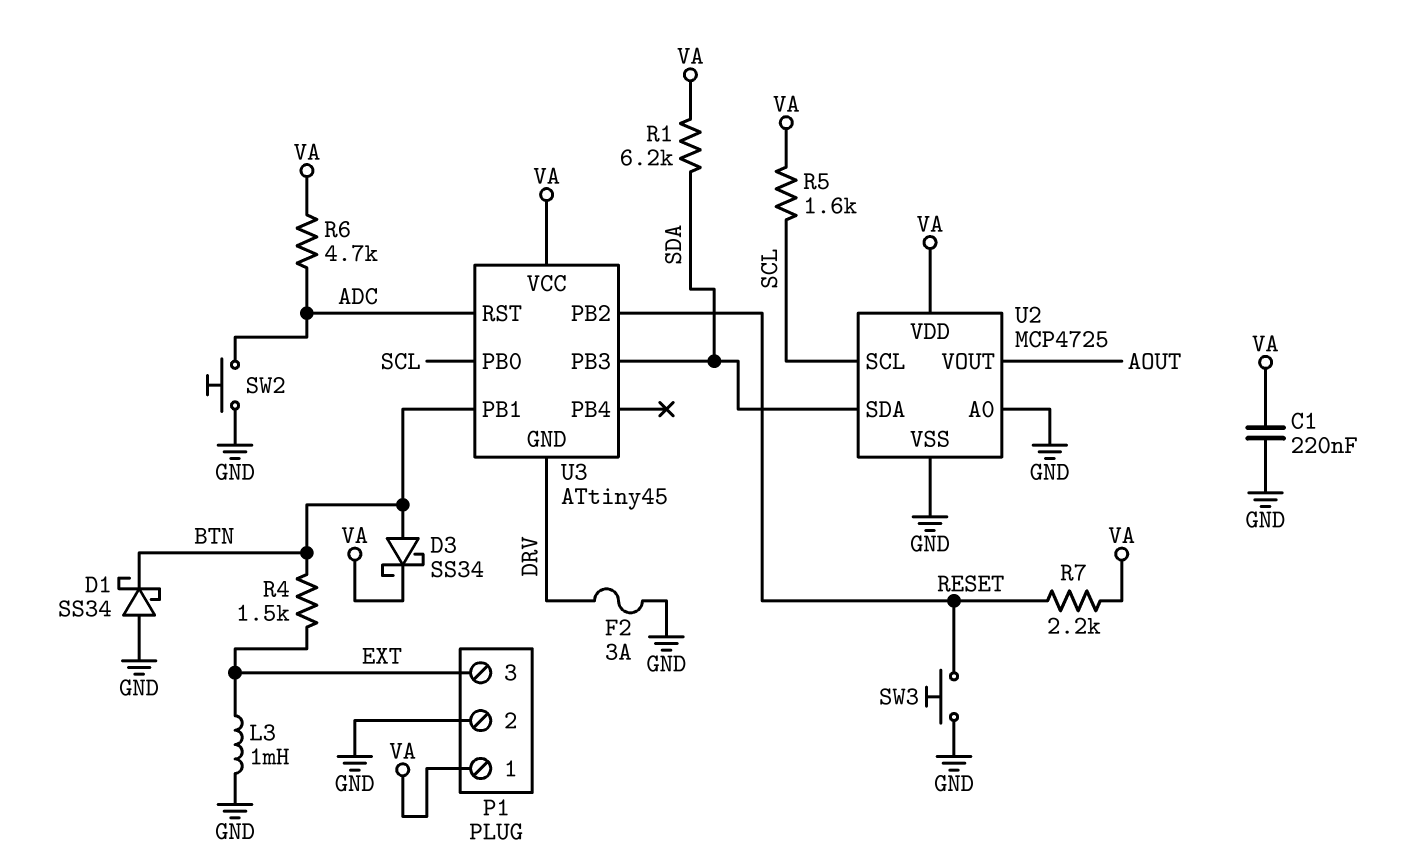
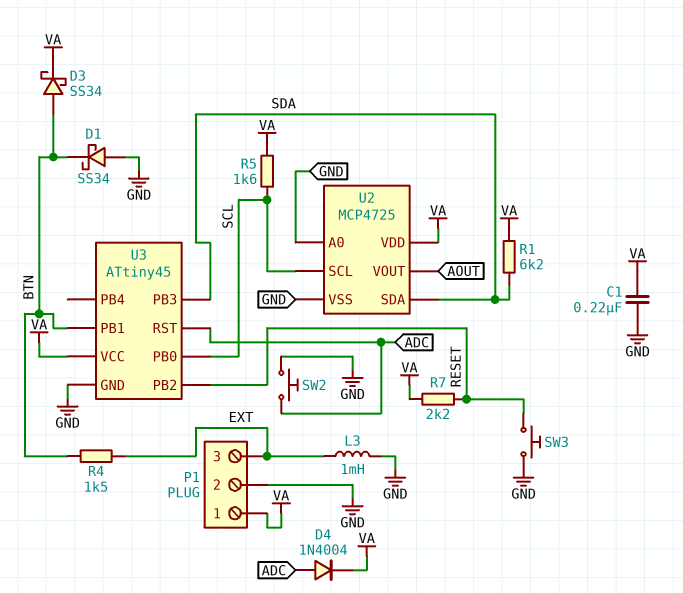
D4: none -> diode 1N4004 (A ADC, K VA)
F2: 3A (DRV, GND) -> none
R6: 4.7k (ADC, VA) -> none
U3 pin GND: DRV -> GND

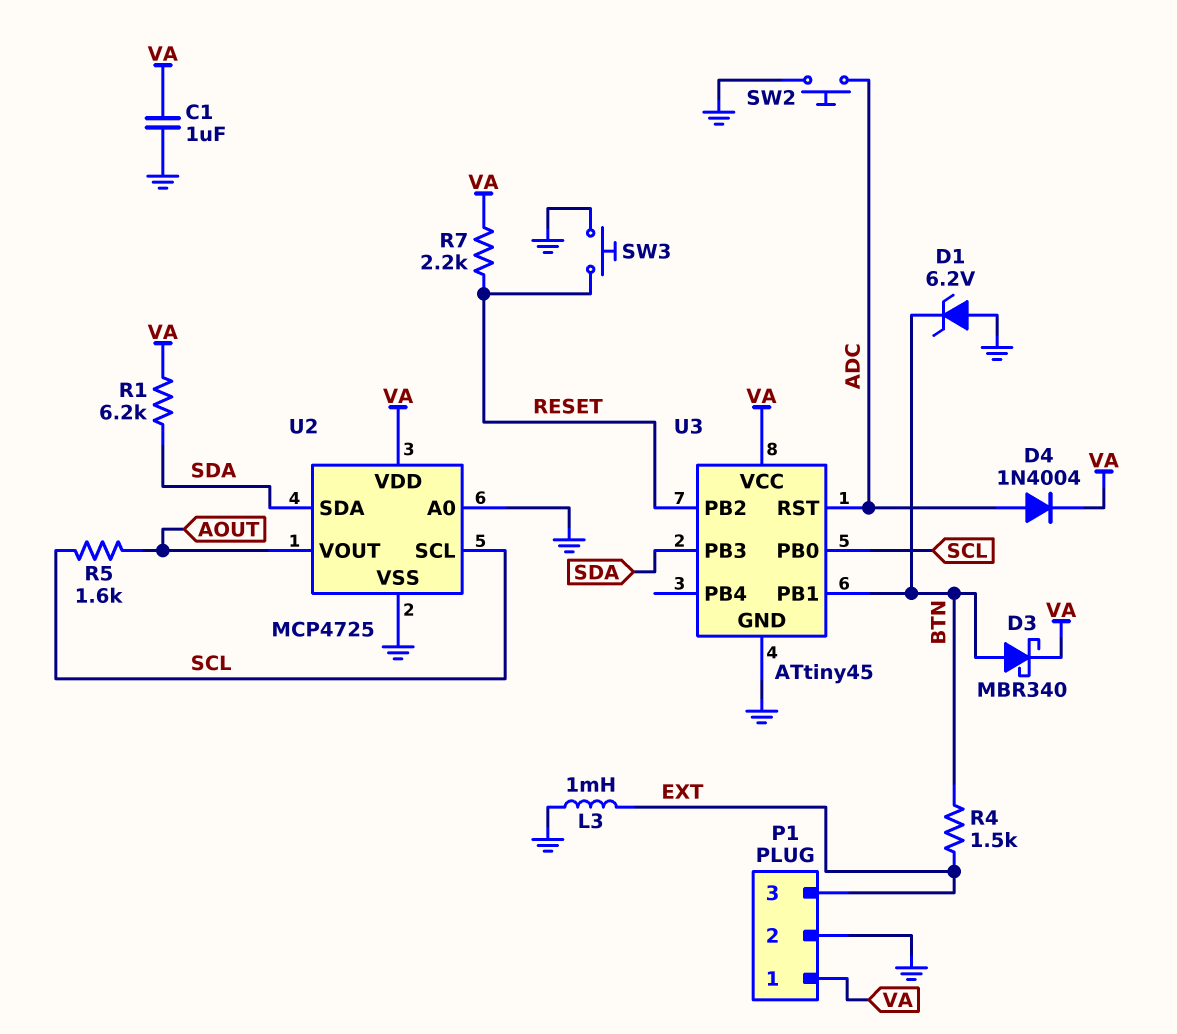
C1: 220nF (GND, VA) -> 1uF (GND, VA)
D1: schottky SS34 (A GND, K BTN) -> zener 6.2V (A GND, K BTN)
D3: schottky SS34 (A BTN, K VA) -> schottky MBR340 (A BTN, K VA)
R5: 1.6k (SCL, VA) -> 1.6k (AOUT, SCL)

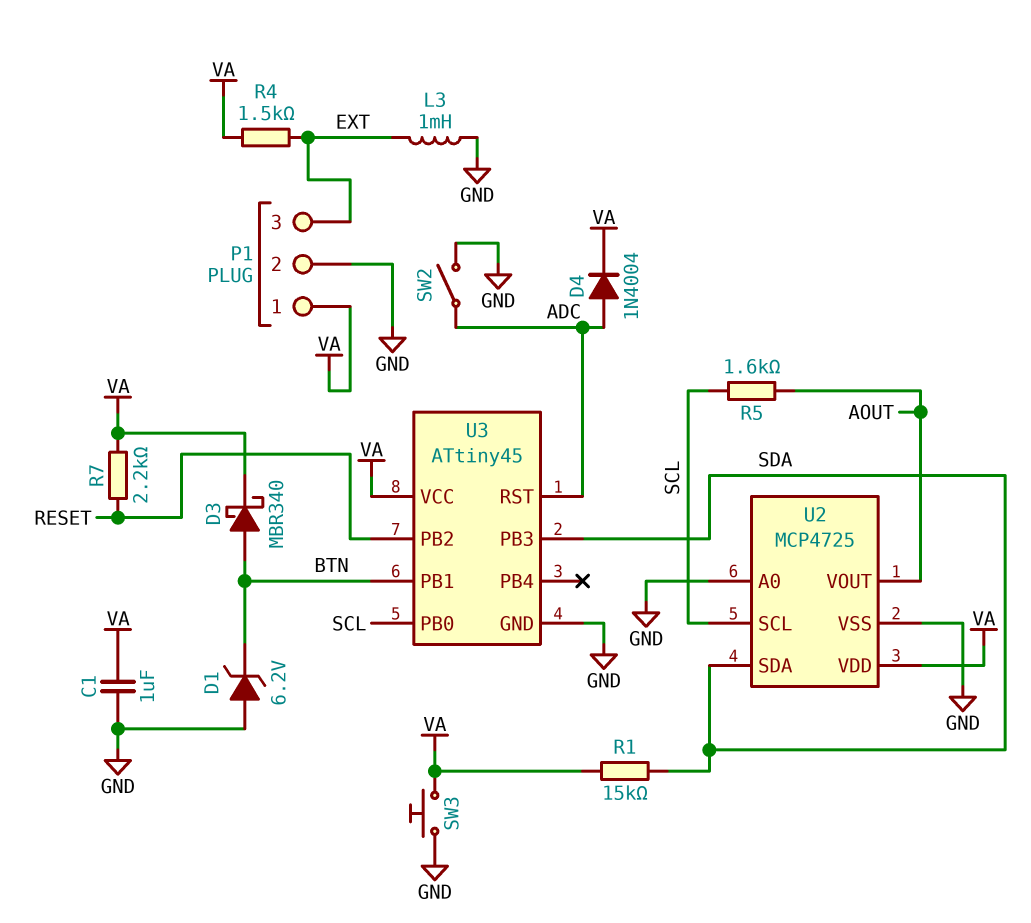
R1: 6.2k (SDA, VA) -> 15k (SDA, VA)
R4: 1.5k (BTN, EXT) -> 1.5k (EXT, VA)
SW2: button (ADC, GND) -> switch (ADC, GND)
SW3: button (GND, RESET) -> button (GND, VA)

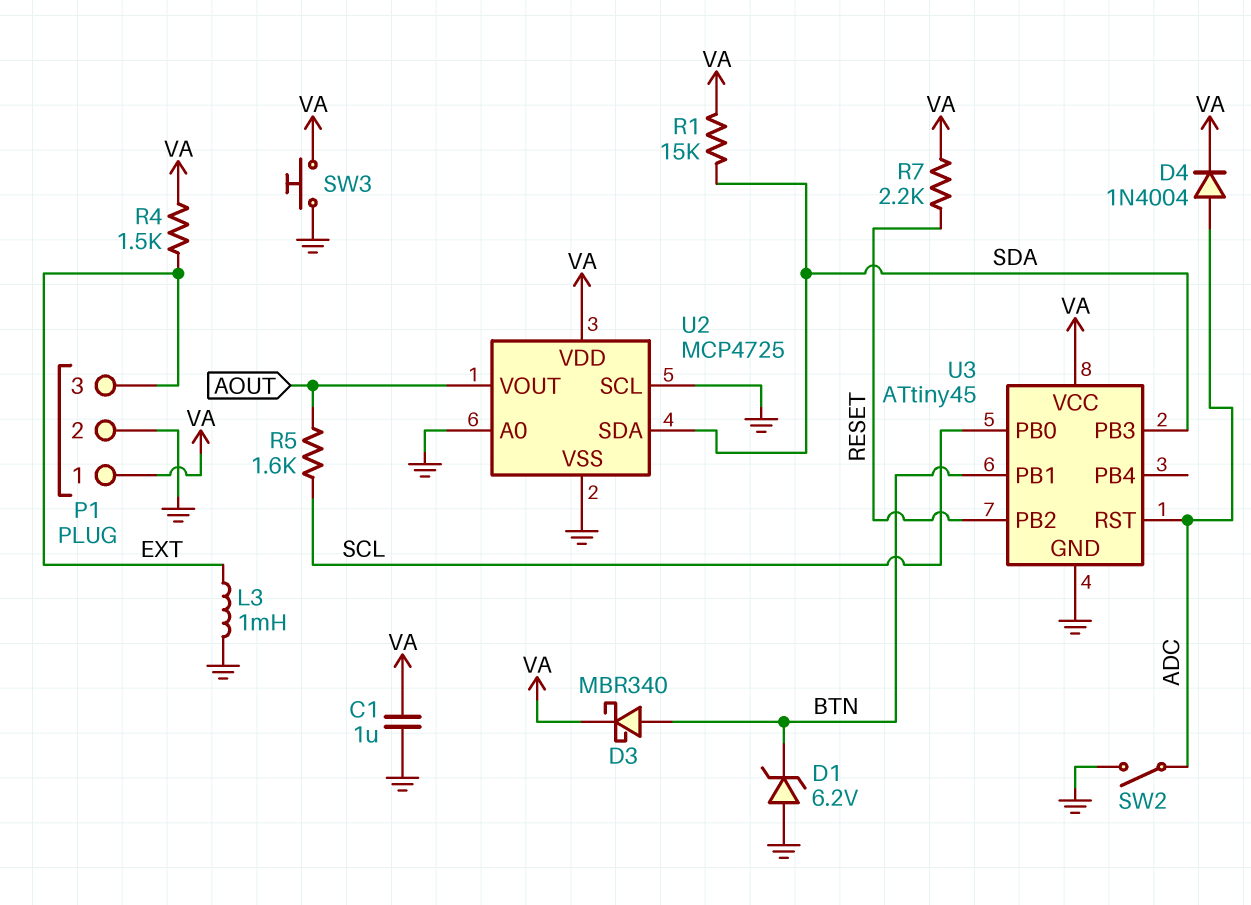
U2 pin SCL: SCL -> GND

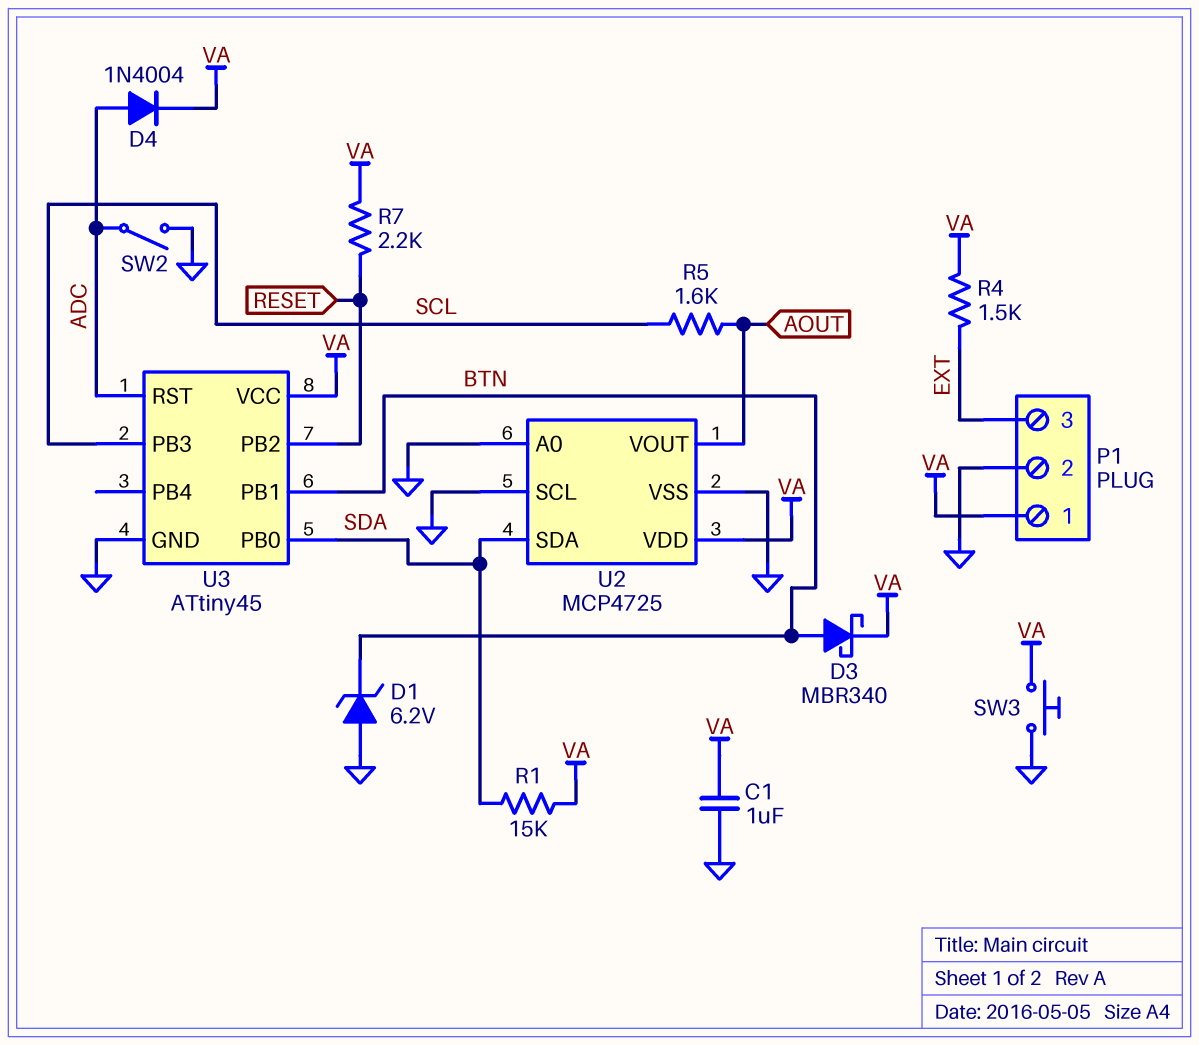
L3: 1mH (EXT, GND) -> none
U3 pin PB0: SCL -> SDA
U3 pin PB3: SDA -> SCL

